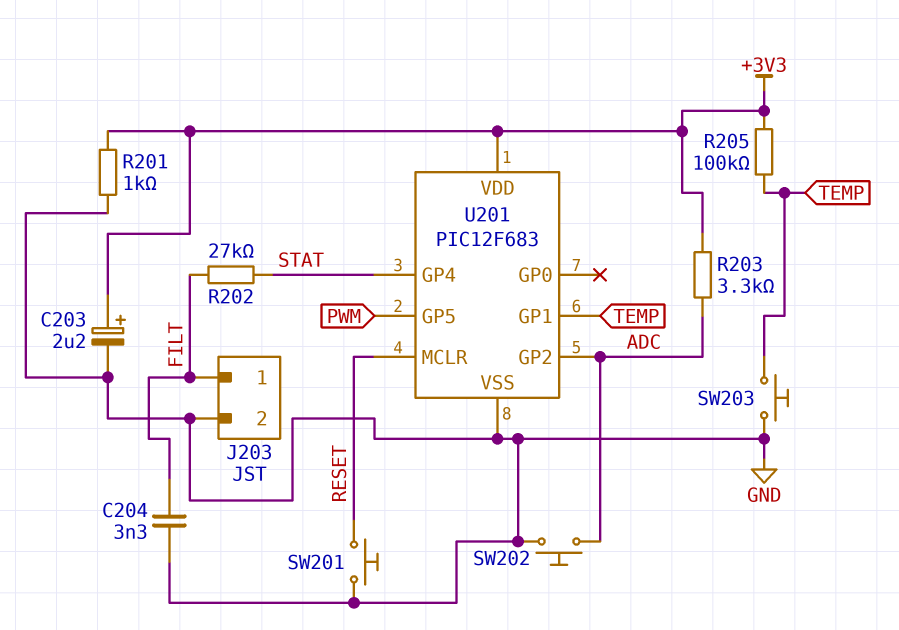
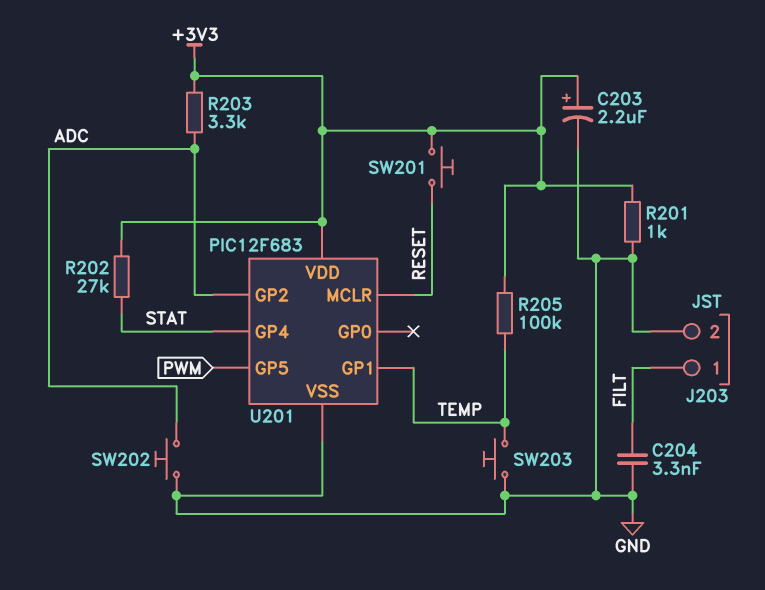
R202: 27k (FILT, STAT) -> 27k (+3V3, STAT)
SW201: button (GND, RESET) -> button (+3V3, RESET)

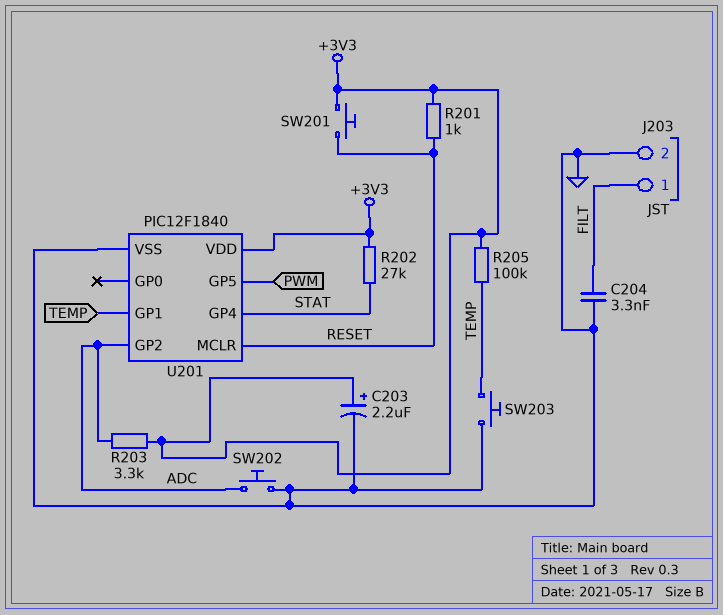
R201: 1k (+3V3, GND) -> 1k (+3V3, RESET)
U201: PIC12F683 -> PIC12F1840

